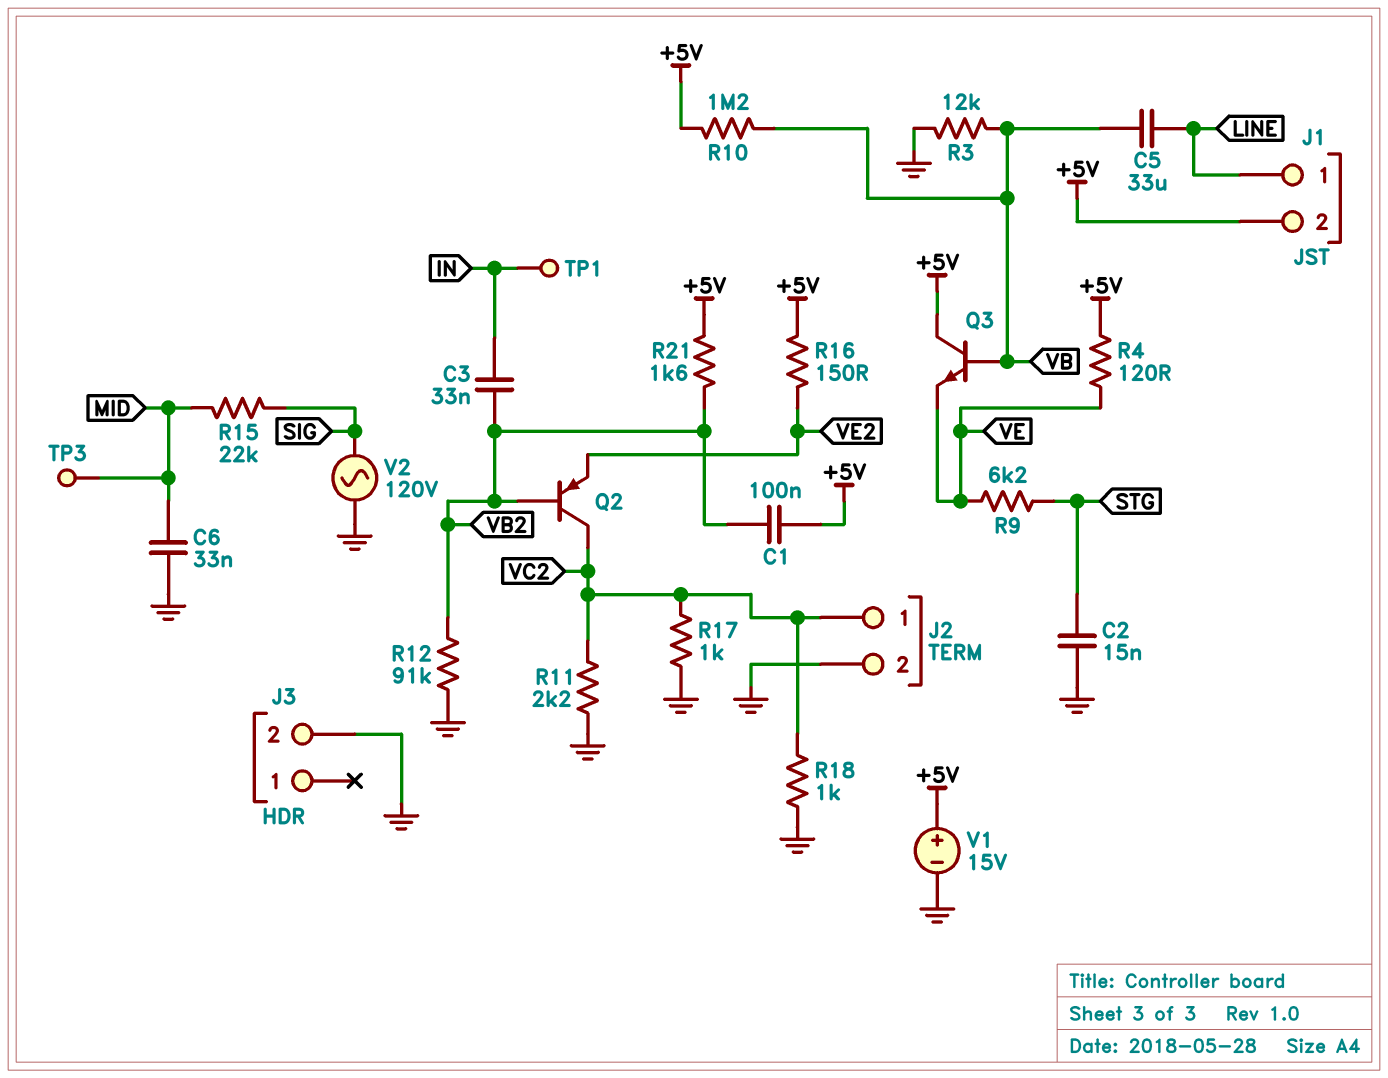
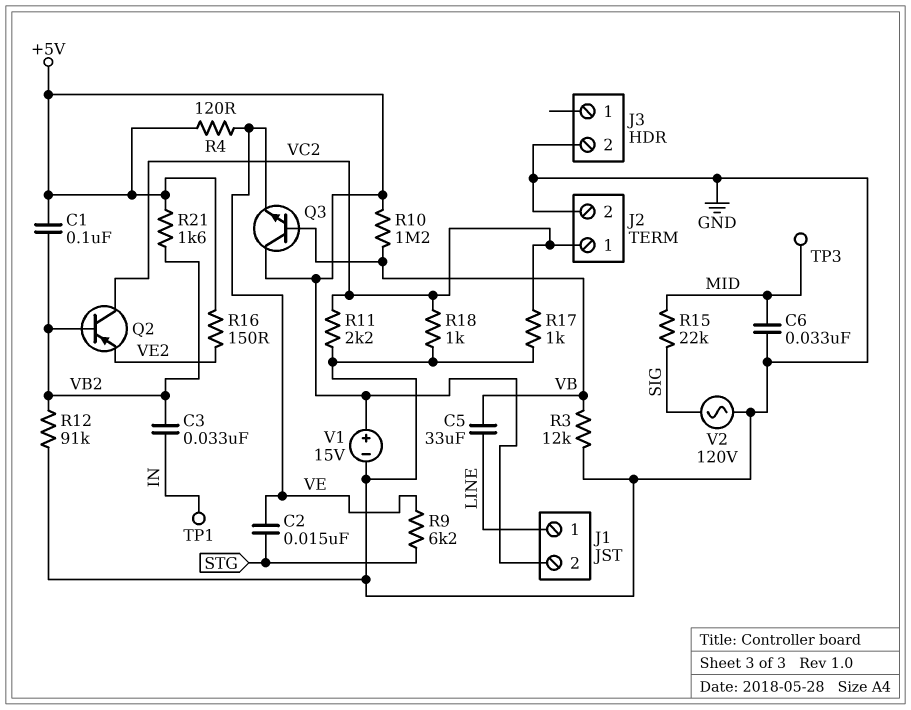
C2: 15nF (GND, STG) -> 15nF (STG, VE)

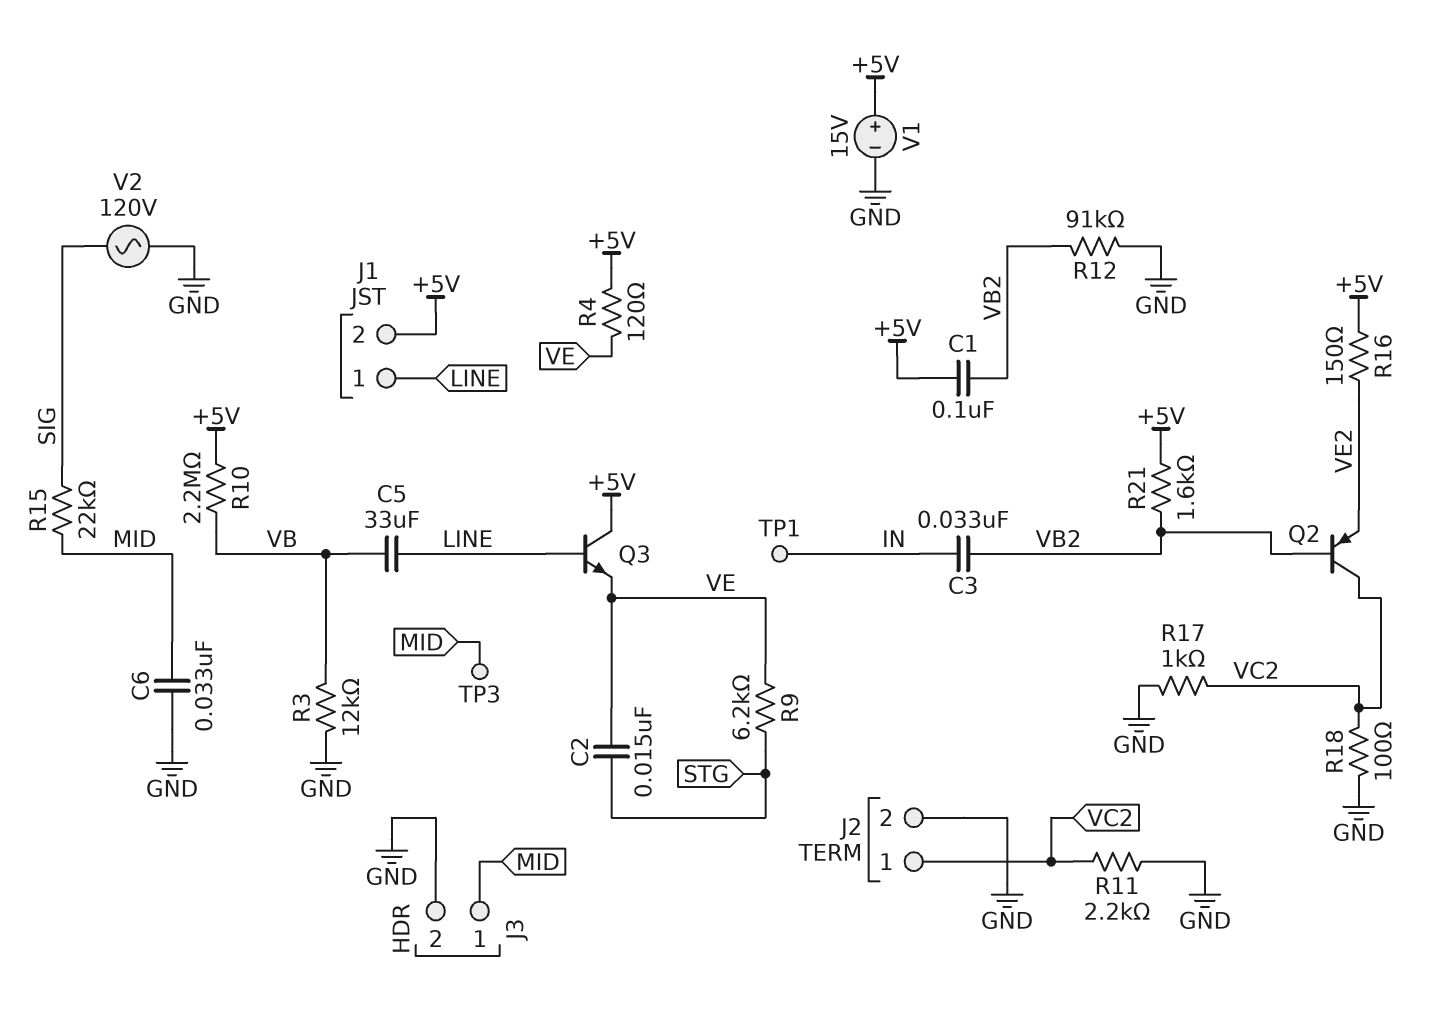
J3 pin 1: none -> MID
Q3: NPN (B VB, C +5V, E VE) -> NPN (B LINE, C +5V, E VE)
R10: 1.2M (+5V, VB) -> 2.2M (+5V, VB)
R18: 1k (GND, VC2) -> 100 (GND, VC2)

